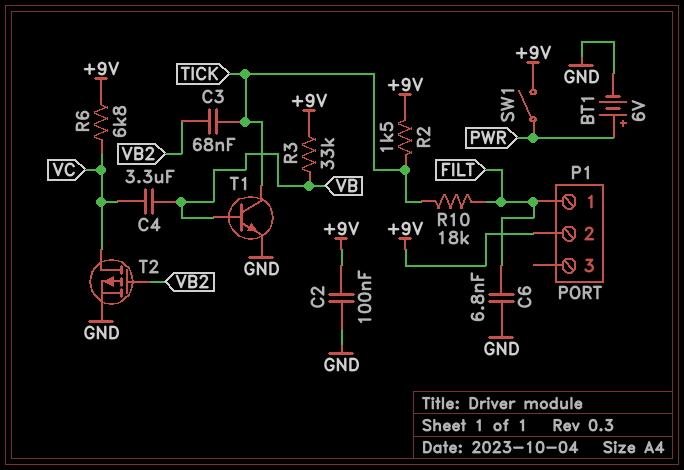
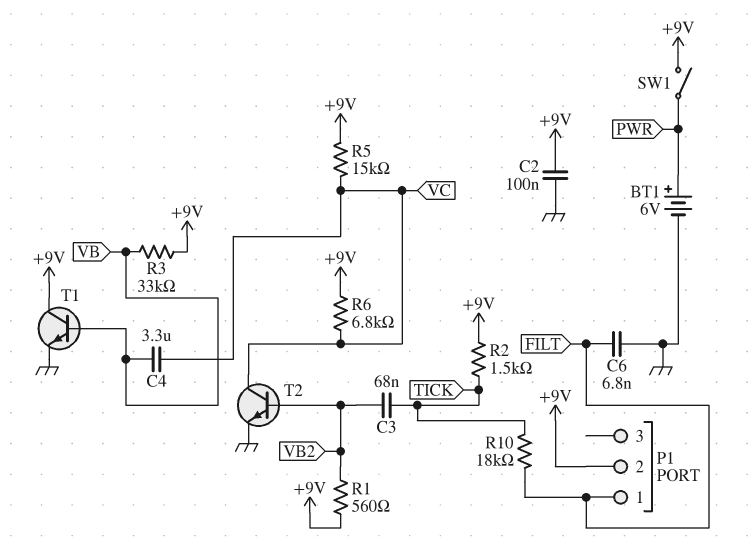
R1: none -> 560 (+9V, VB2)
R5: none -> 15k (+9V, VC)
T1: NPN (B VB, C TICK, E GND) -> NPN (B VB, C +9V, E GND)
T2: PMOS (G VB2, D VC, S GND) -> NPN (B VB2, C VC, E GND)

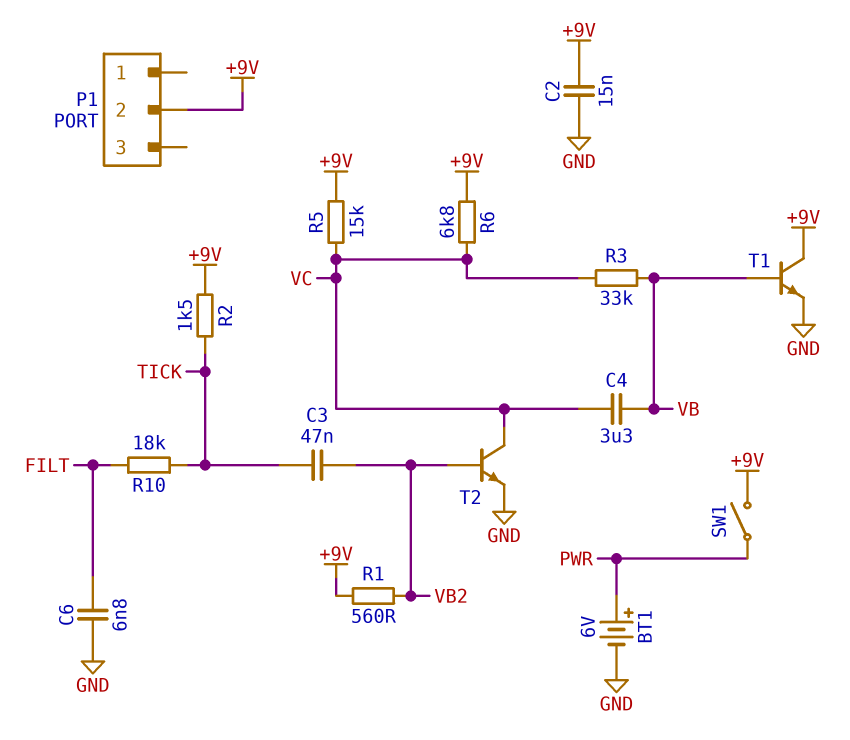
C2: 100nF (+9V, GND) -> 15nF (+9V, GND)
C3: 68nF (TICK, VB2) -> 47nF (TICK, VB2)
P1 pin 1: FILT -> none
R3: 33k (+9V, VB) -> 33k (VB, VC)

